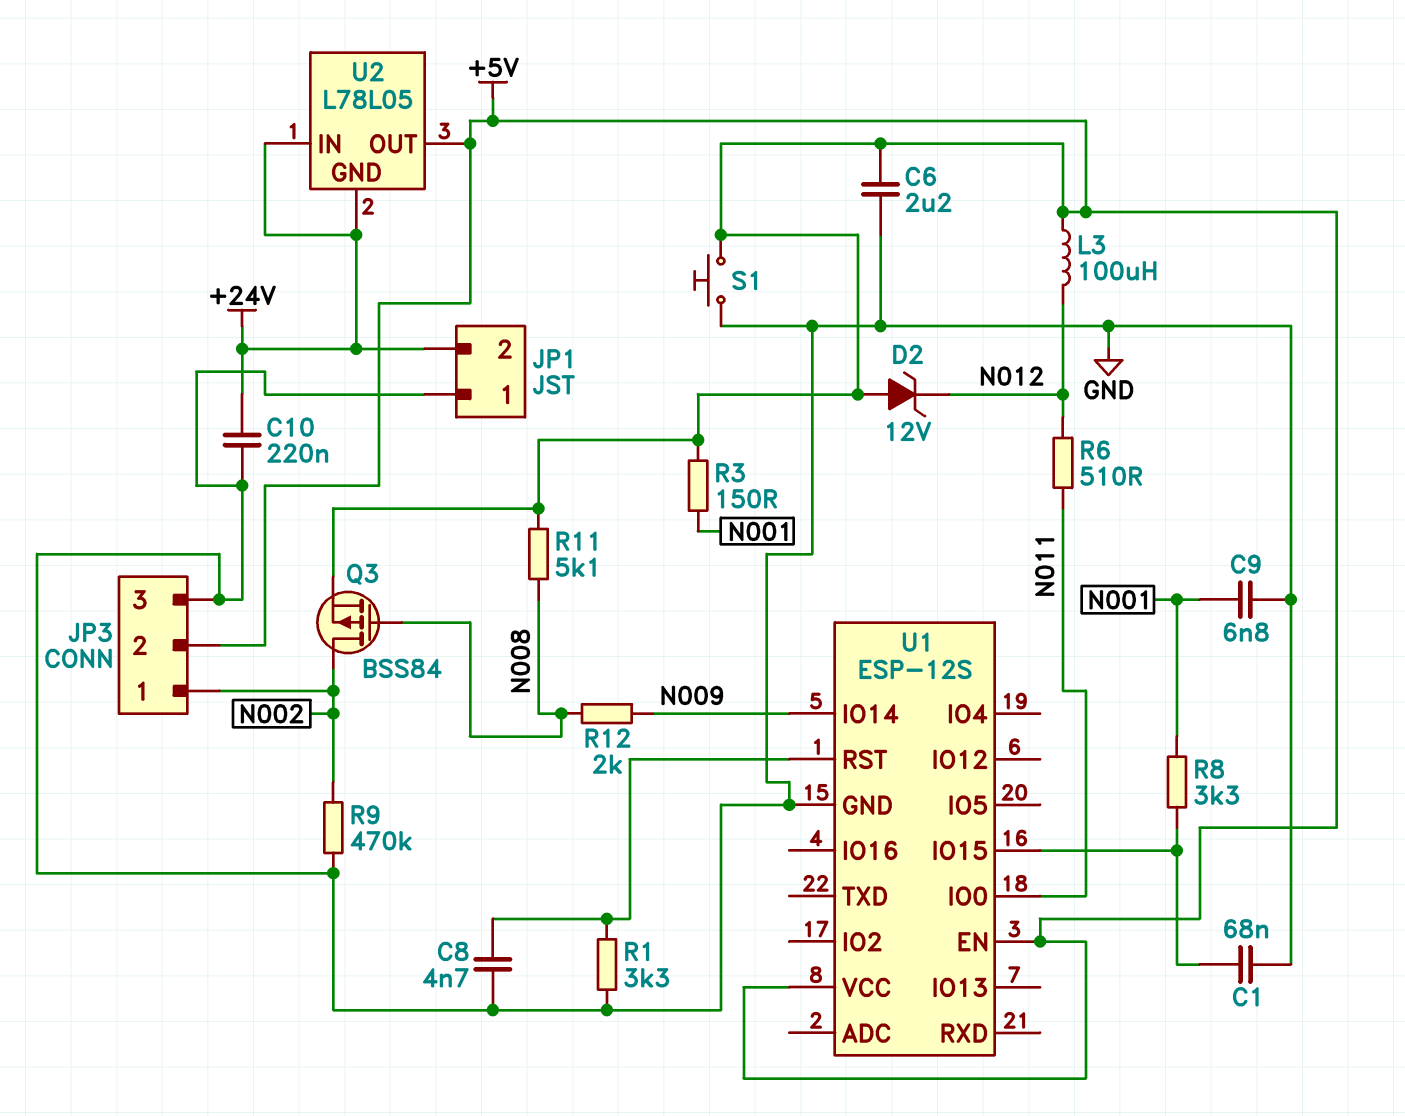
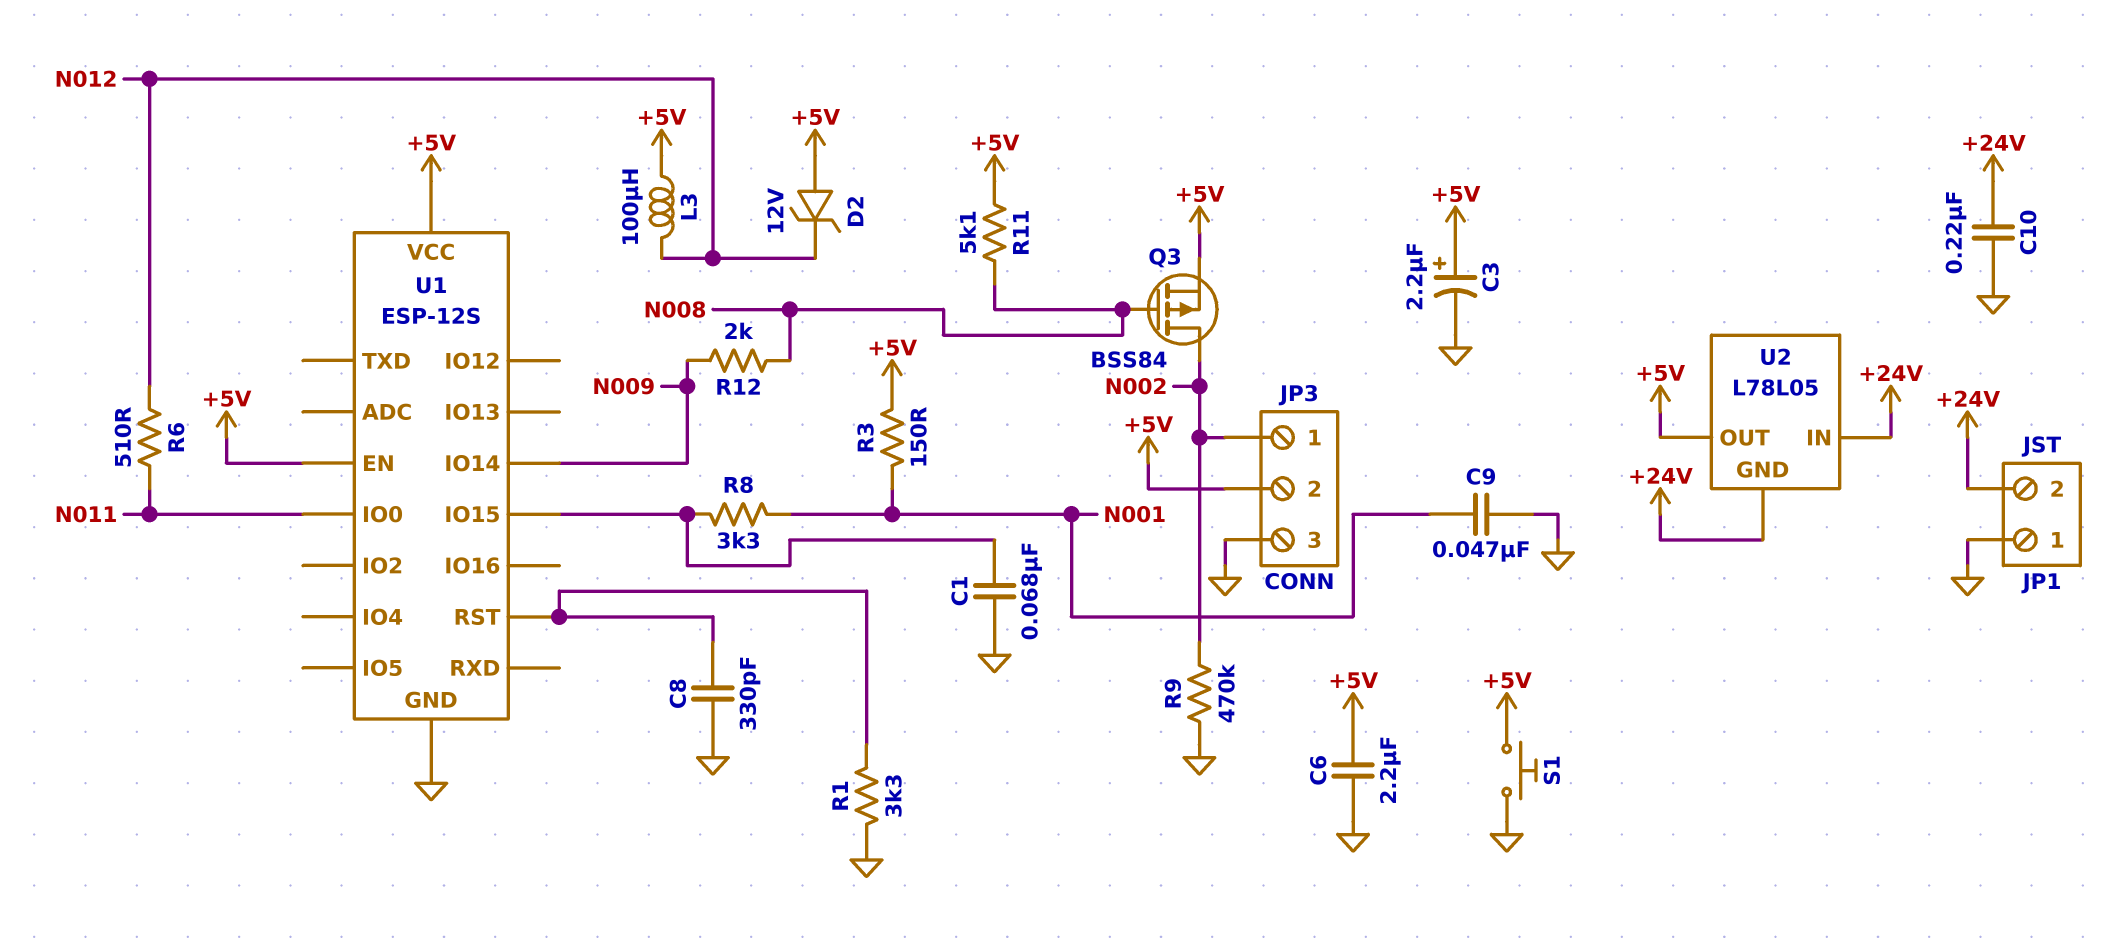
C3: none -> 2.2uF (plus +5V, minus GND)
C8: 4.7nF (GND, U1/RST) -> 330pF (GND, U1/RST)
C9: 6.8nF (GND, N001) -> 47nF (GND, N001)

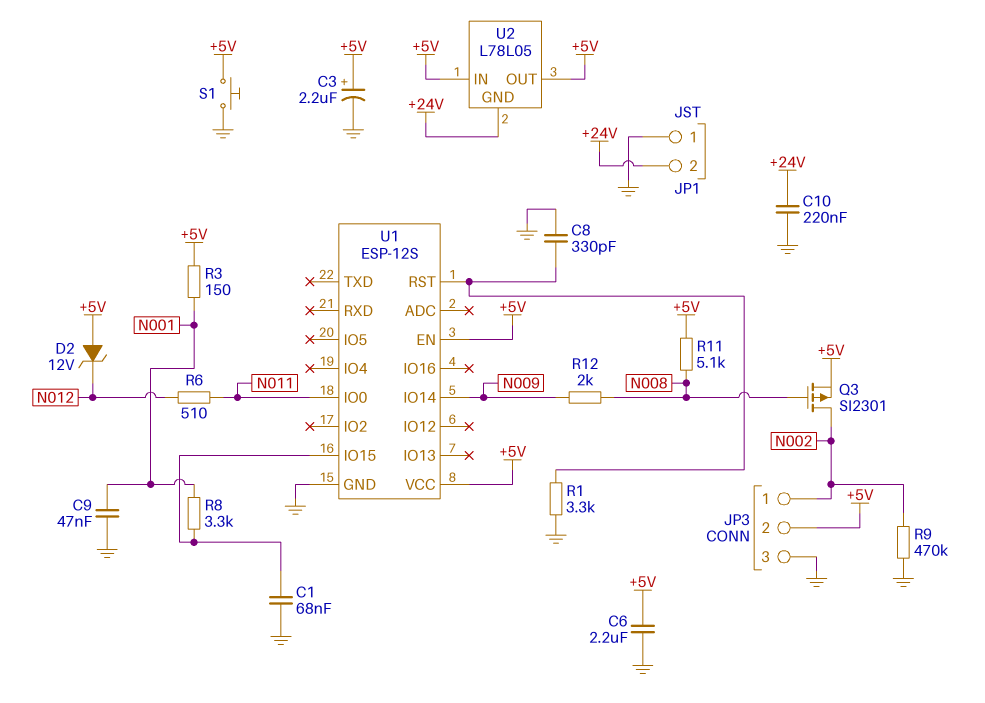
L3: 100uH (+5V, N012) -> none
Q3: PMOS BSS84 (G N008, D N002, S +5V) -> PMOS SI2301 (G N008, D N002, S +5V)
U2 pin IN: +24V -> +5V

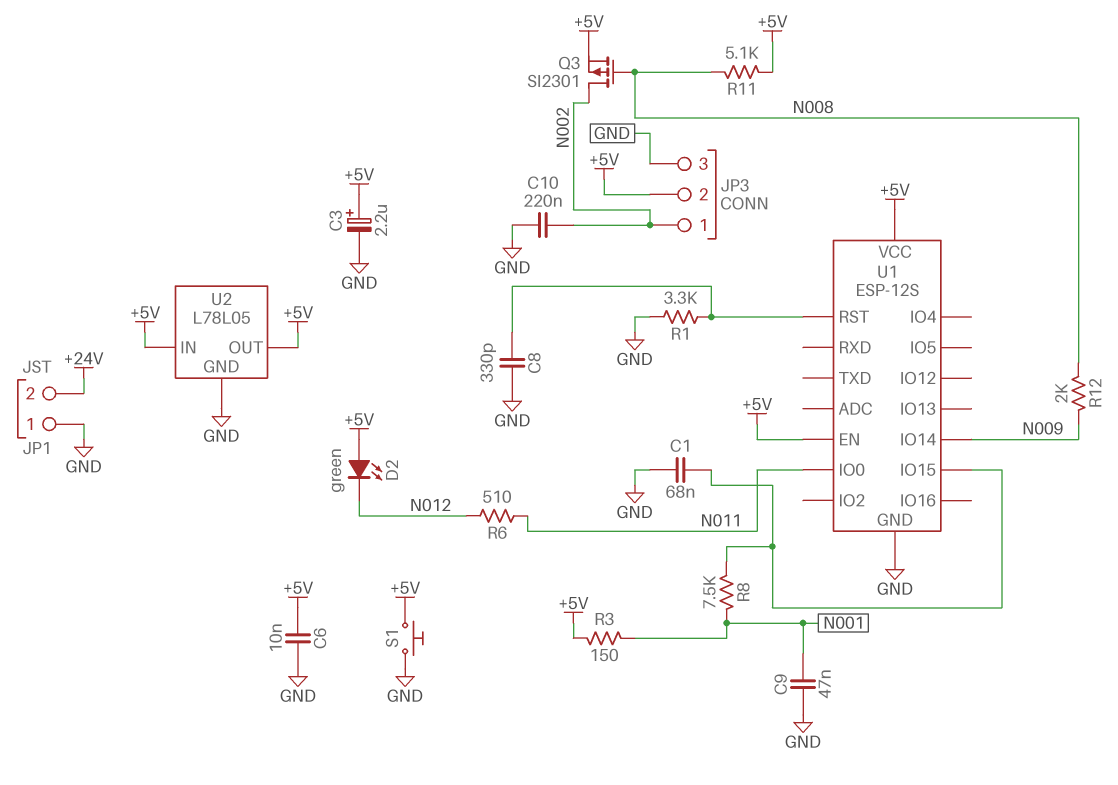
C6: 2.2uF (+5V, GND) -> 10nF (+5V, GND)
C10: 220nF (+24V, GND) -> 220nF (GND, N002)
D2: zener 12V (A +5V, K N012) -> LED green (A +5V, K N012)
R8: 3.3k (N001, U1/IO15) -> 7.5k (N001, U1/IO15)
R9: 470k (GND, N002) -> none
U2 pin GND: +24V -> GND

